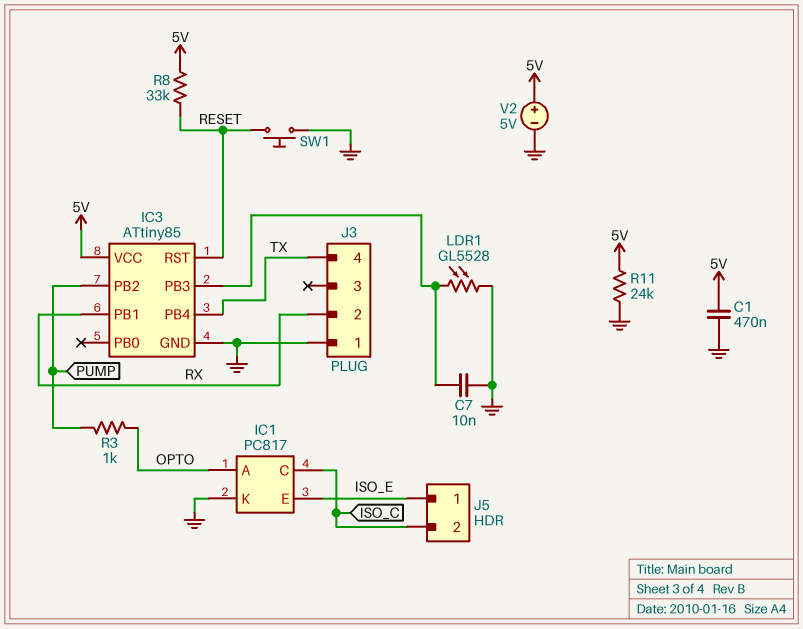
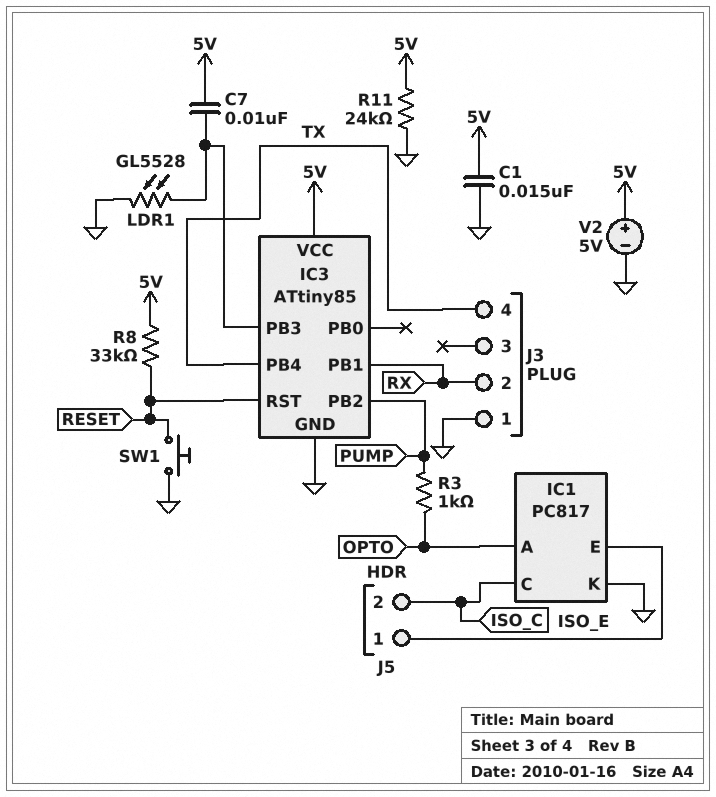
C1: 470nF (5V, GND) -> 15nF (5V, GND)
C7: 10nF (GND, IC3/PB3) -> 10nF (5V, IC3/PB3)

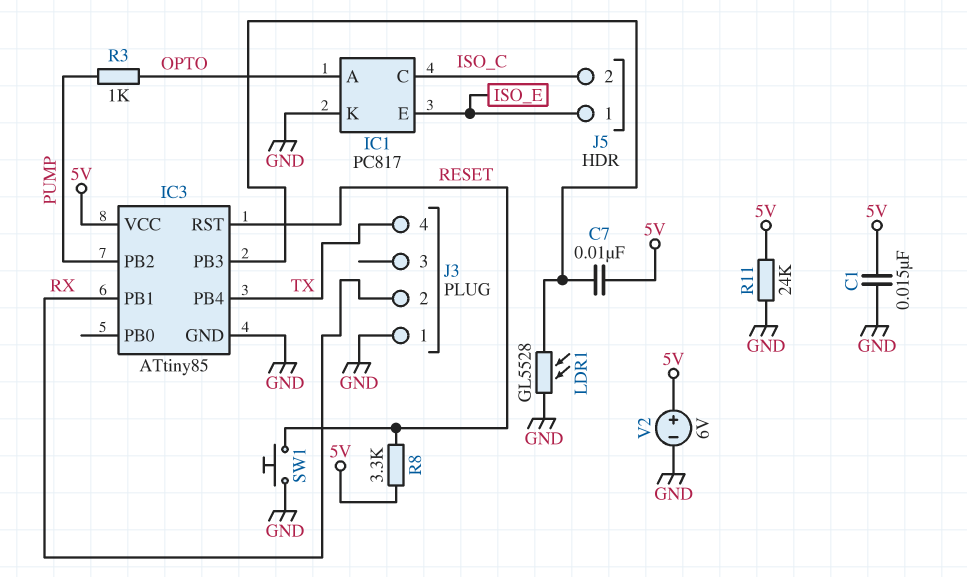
R8: 33k (5V, RESET) -> 3.3k (5V, RESET)
V2: 5V (plus 5V, minus GND) -> 6V (plus 5V, minus GND)

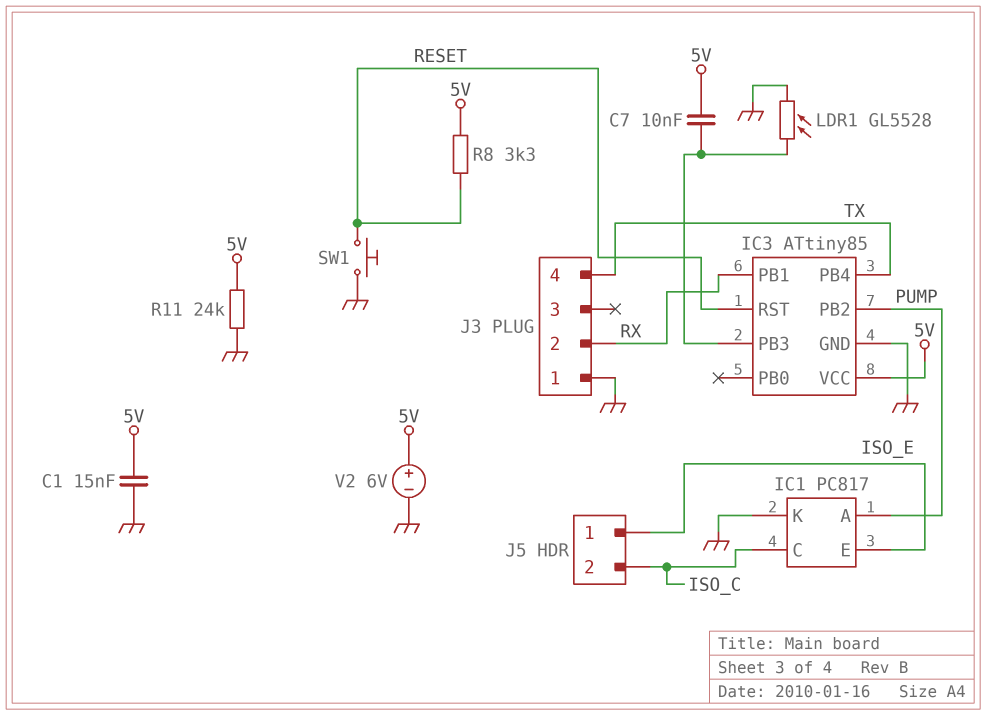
IC1 pin A: OPTO -> PUMP
R3: 1k (OPTO, PUMP) -> none

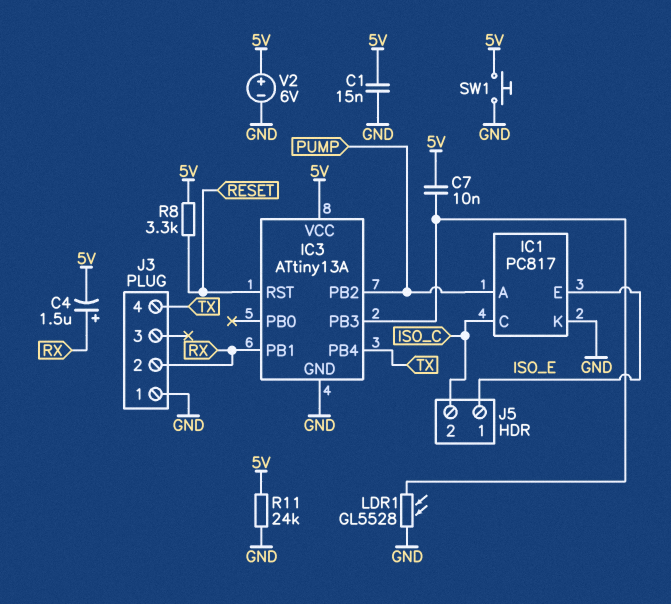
C4: none -> 1.5uF (plus RX, minus 5V)
IC3: ATtiny85 -> ATtiny13A
SW1: button (GND, RESET) -> button (5V, GND)

